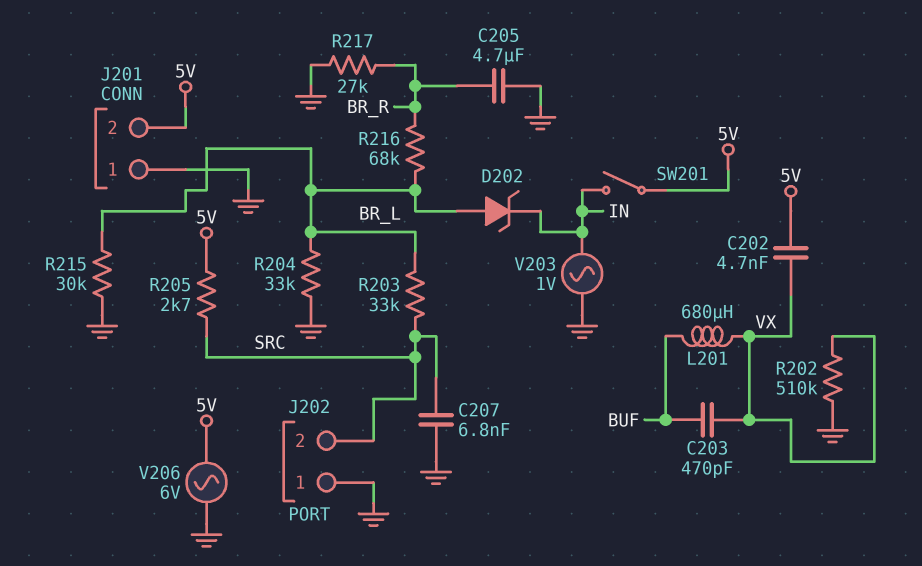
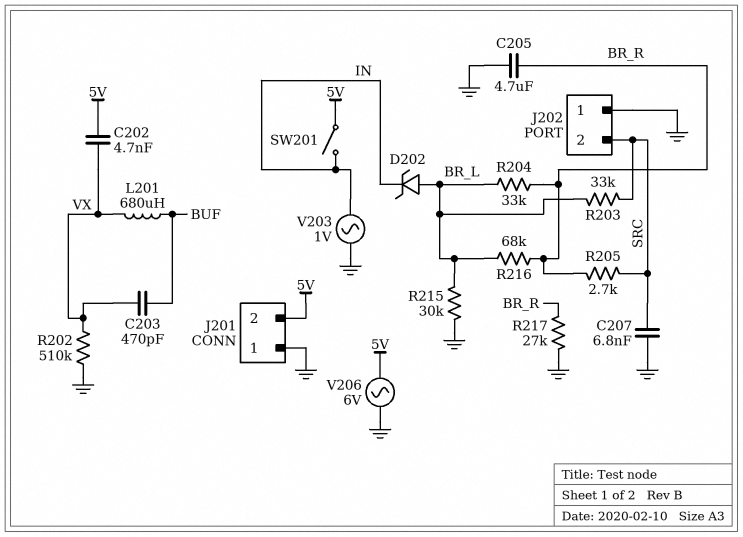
R204: 33k (BR_L, GND) -> 33k (BR_L, BR_R)
R205: 2.7k (5V, SRC) -> 2.7k (BR_R, SRC)

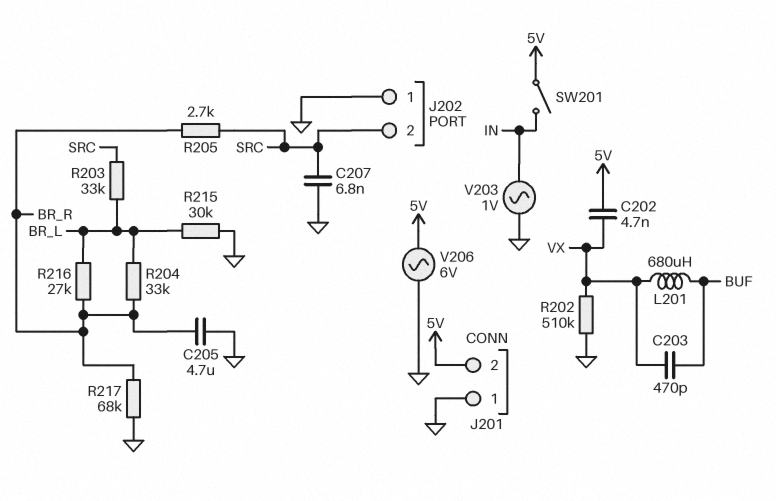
D202: zener (A BR_L, K IN) -> none
R216: 68k (BR_L, BR_R) -> 27k (BR_L, BR_R)
R217: 27k (BR_R, GND) -> 68k (BR_R, GND)

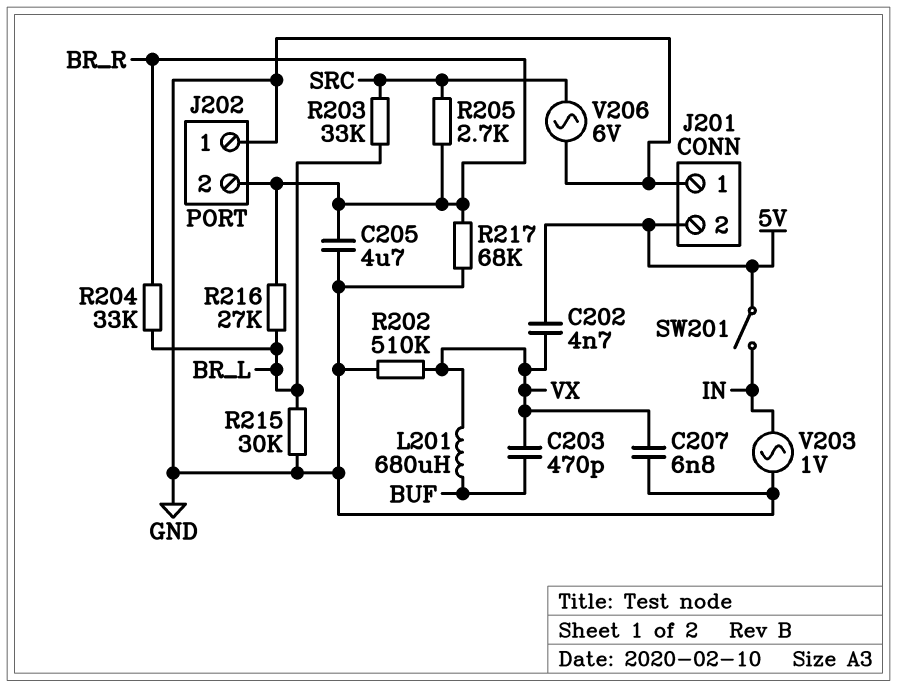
C207: 6.8nF (GND, SRC) -> 6.8nF (GND, VX)
J202 pin 2: SRC -> BR_R
V206: AC 6V (5V, GND) -> AC 6V (GND, SRC)

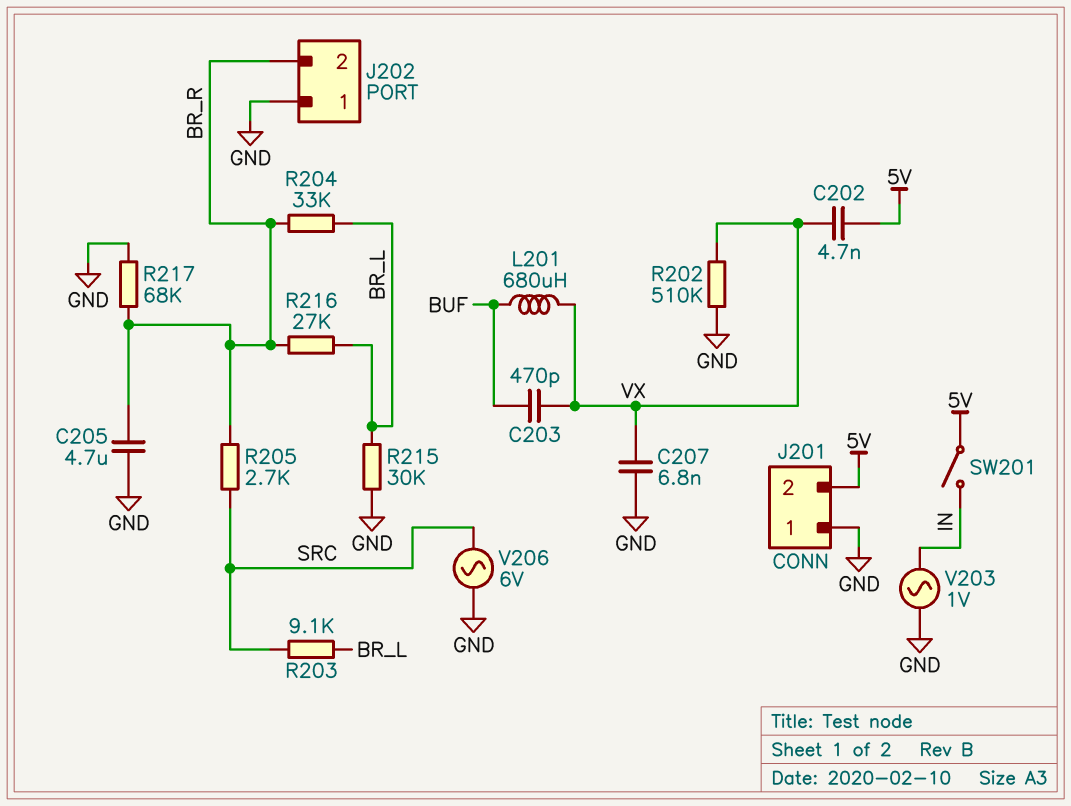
R203: 33k (BR_L, SRC) -> 9.1k (BR_L, SRC)

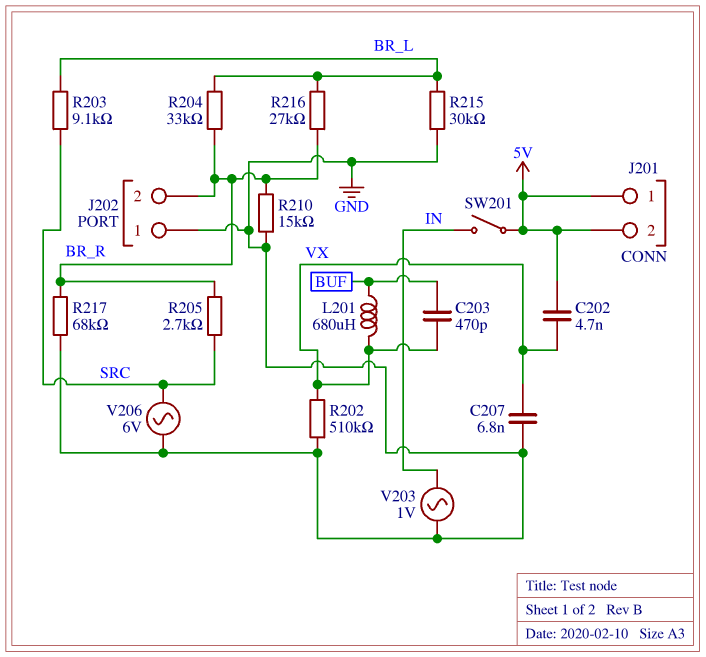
C205: 4.7uF (BR_R, GND) -> none
J201 pin 1: GND -> 5V
R210: none -> 15k (BR_R, GND)

